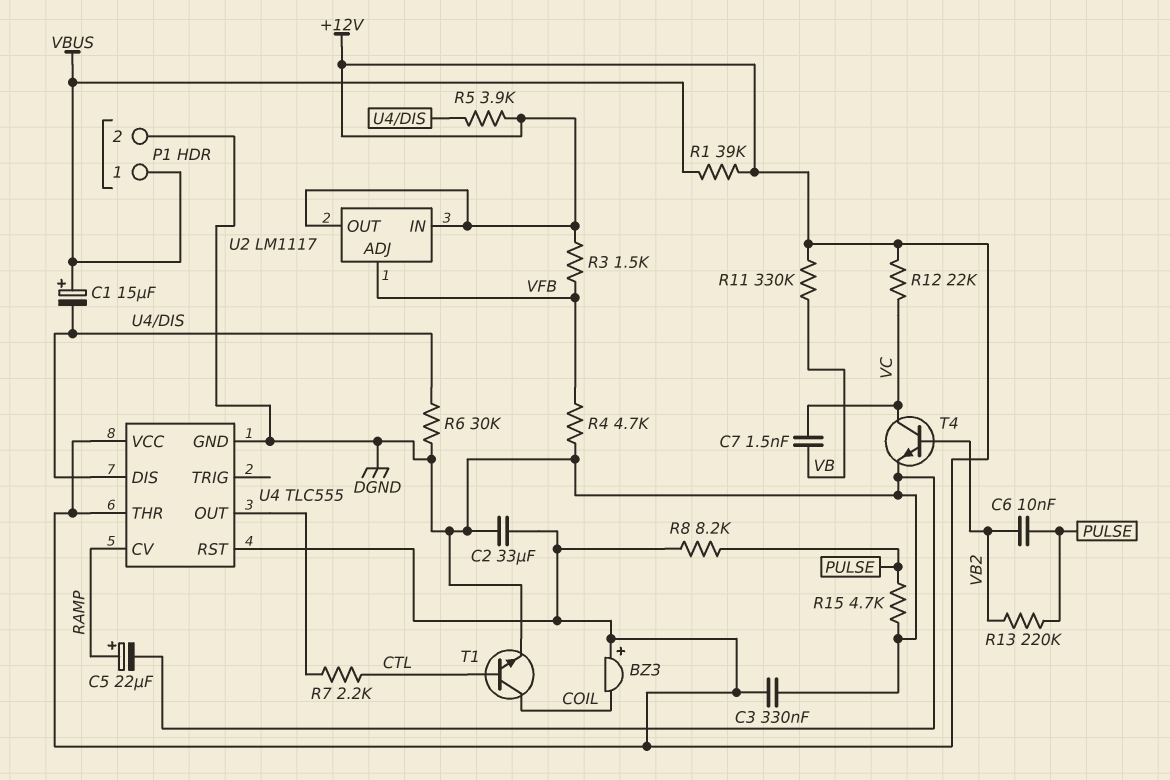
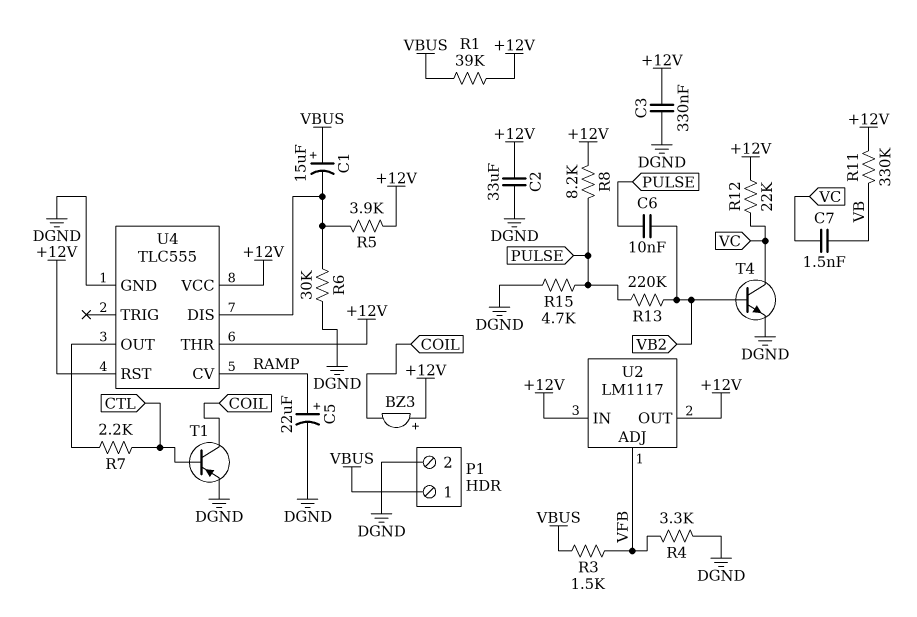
R3: 1.5k (+12V, VFB) -> 1.5k (VBUS, VFB)
R4: 4.7k (DGND, VFB) -> 3.3k (DGND, VFB)
T1: NPN (B CTL, C COIL, E DGND) -> PNP (B CTL, C COIL, E DGND)

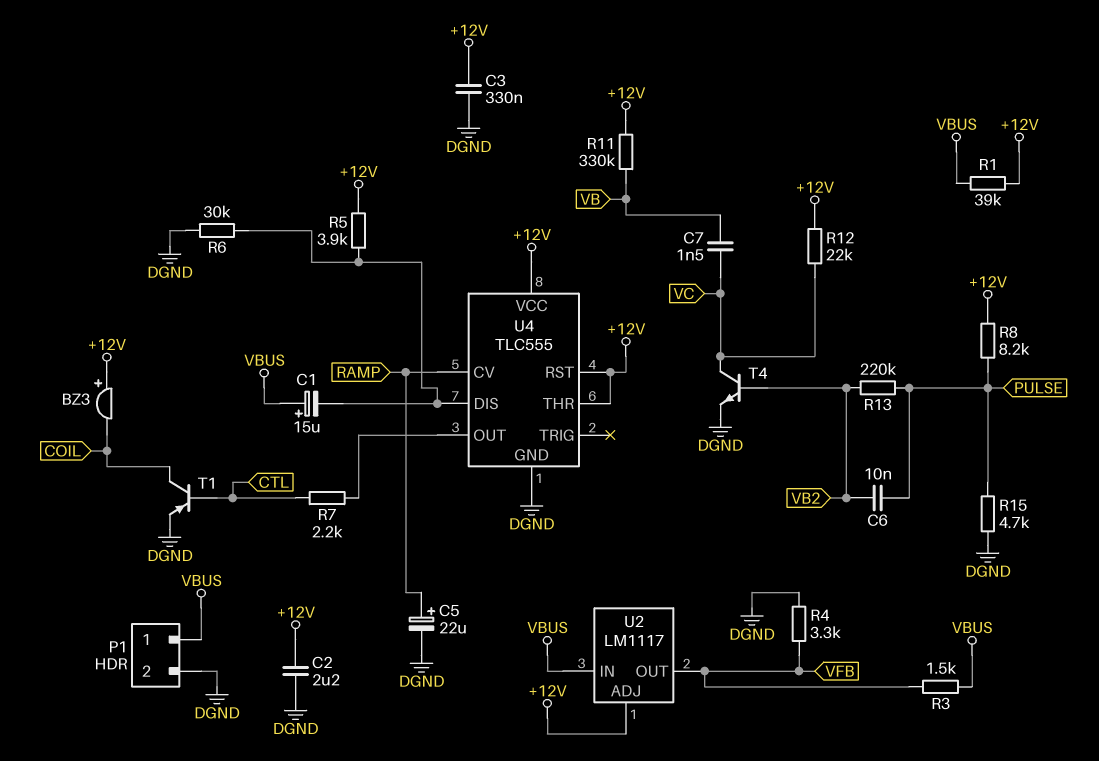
C2: 33uF (+12V, DGND) -> 2.2uF (+12V, DGND)
U2 pin ADJ: VFB -> +12V
U2 pin IN: +12V -> VBUS
U2 pin OUT: +12V -> VFB

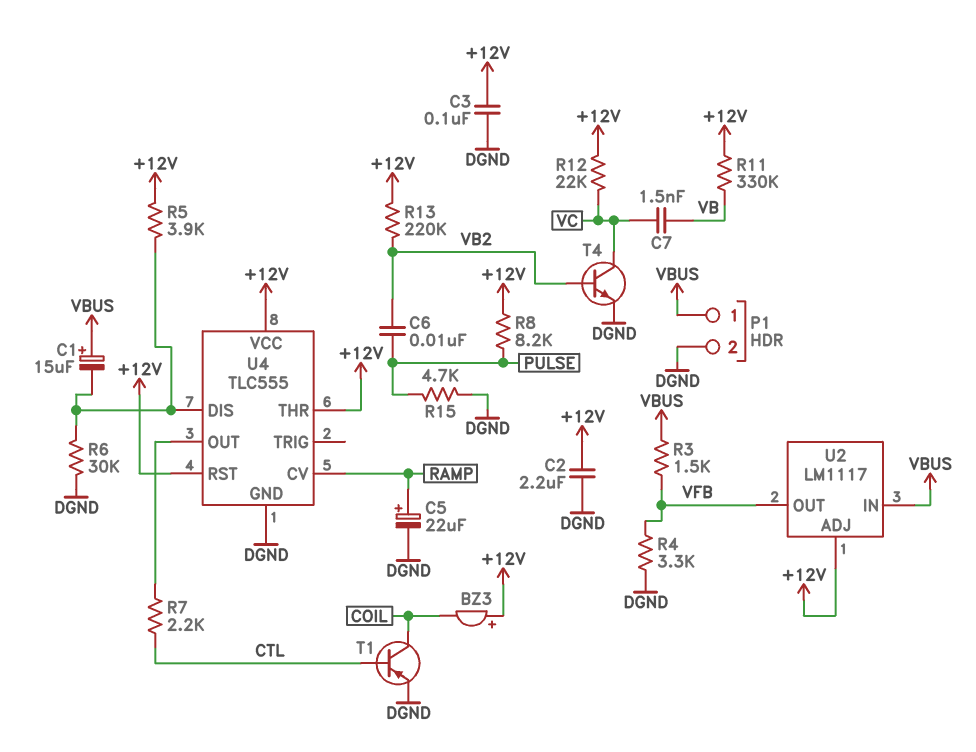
C3: 330nF (+12V, DGND) -> 100nF (+12V, DGND)
R1: 39k (+12V, VBUS) -> none
R13: 220k (PULSE, VB2) -> 220k (+12V, VB2)

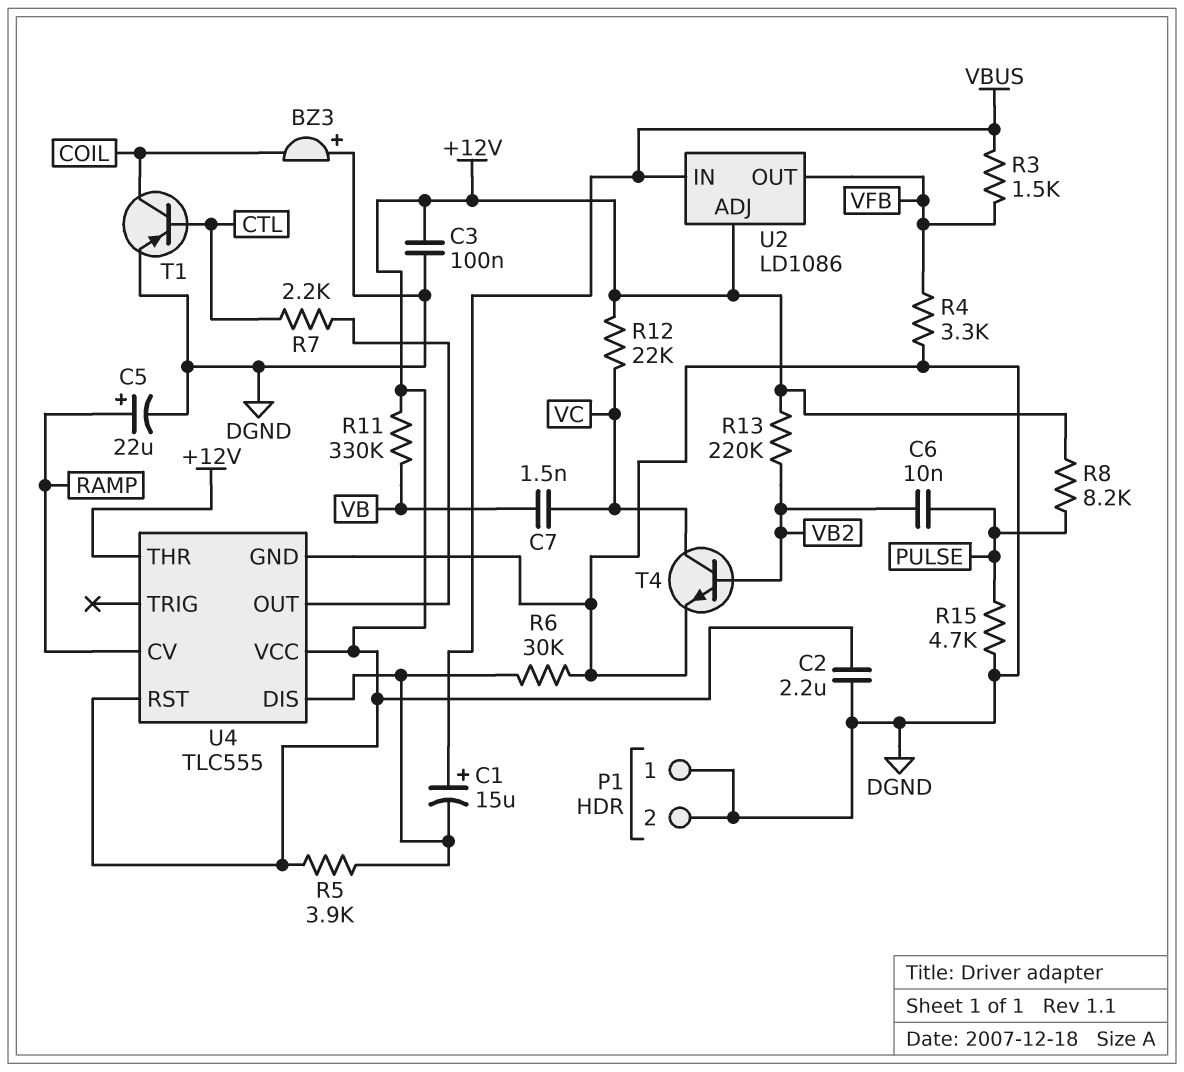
BZ3: buzzer (plus +12V, minus COIL) -> buzzer (plus DGND, minus COIL)
P1 pin 1: VBUS -> DGND
U2: LM1117 -> LD1086

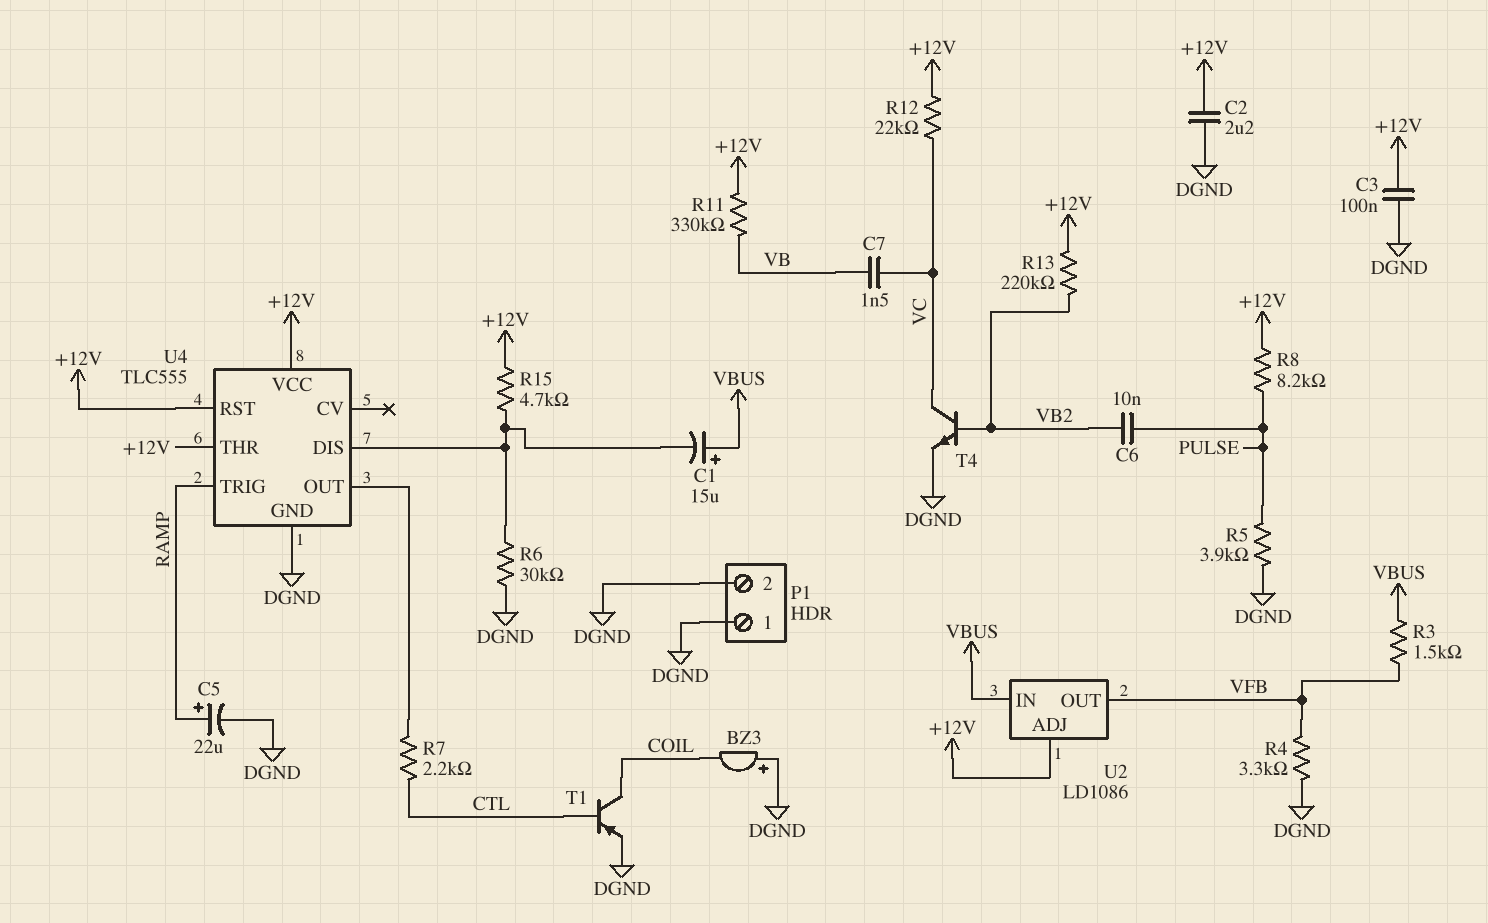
R5: 3.9k (+12V, U4/DIS) -> 3.9k (DGND, PULSE)
R15: 4.7k (DGND, PULSE) -> 4.7k (+12V, U4/DIS)
U4 pin CV: RAMP -> none
U4 pin TRIG: none -> RAMP

